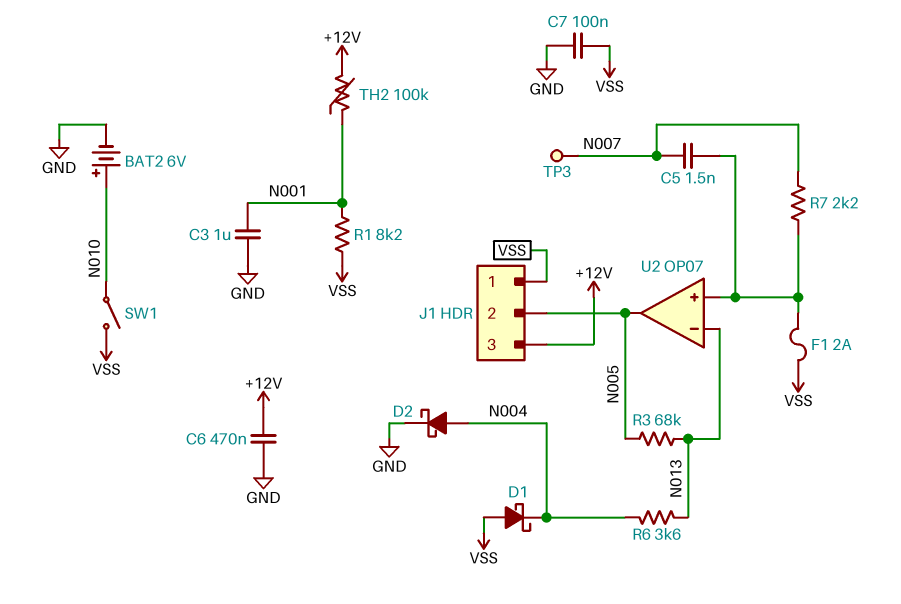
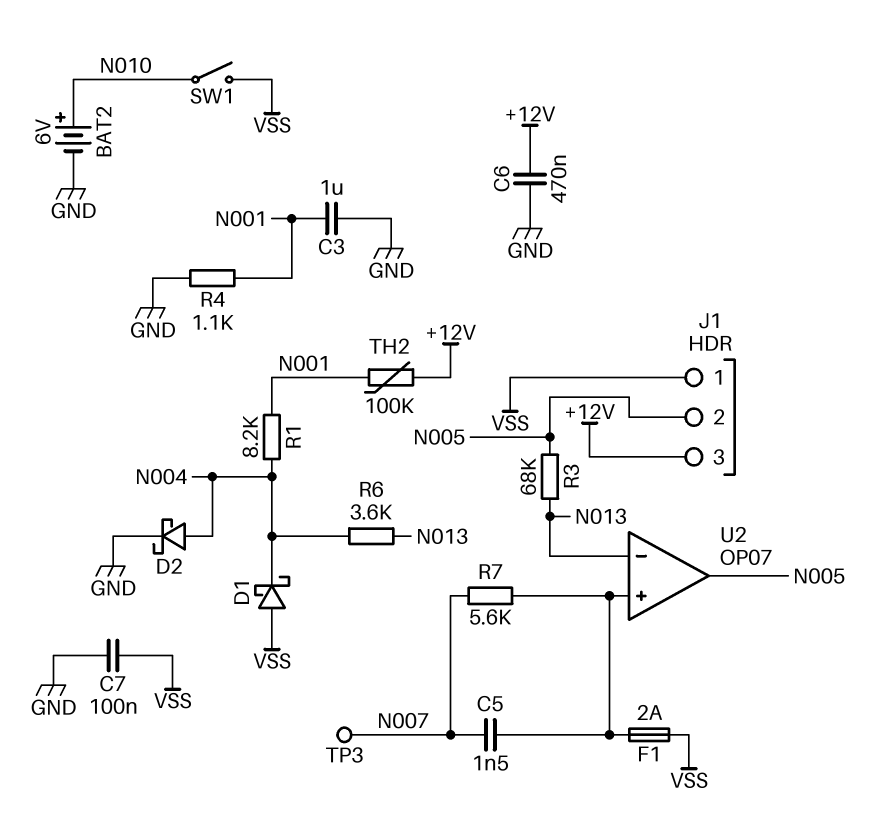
R1: 8.2k (N001, VSS) -> 8.2k (N001, N004)
R4: none -> 1.1k (GND, N001)
R7: 2.2k (N007, U2/in+) -> 5.6k (N007, U2/in+)

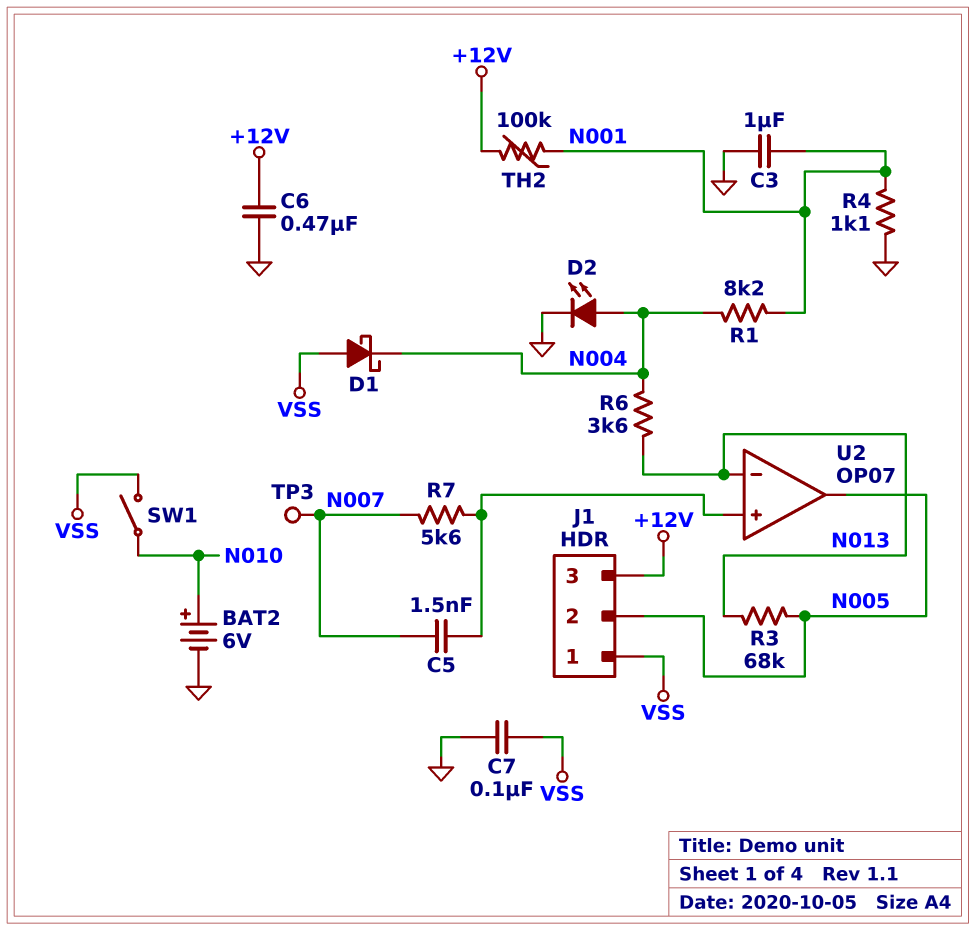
D2: schottky (A N004, K GND) -> LED (A N004, K GND)
F1: 2A (U2/in+, VSS) -> none

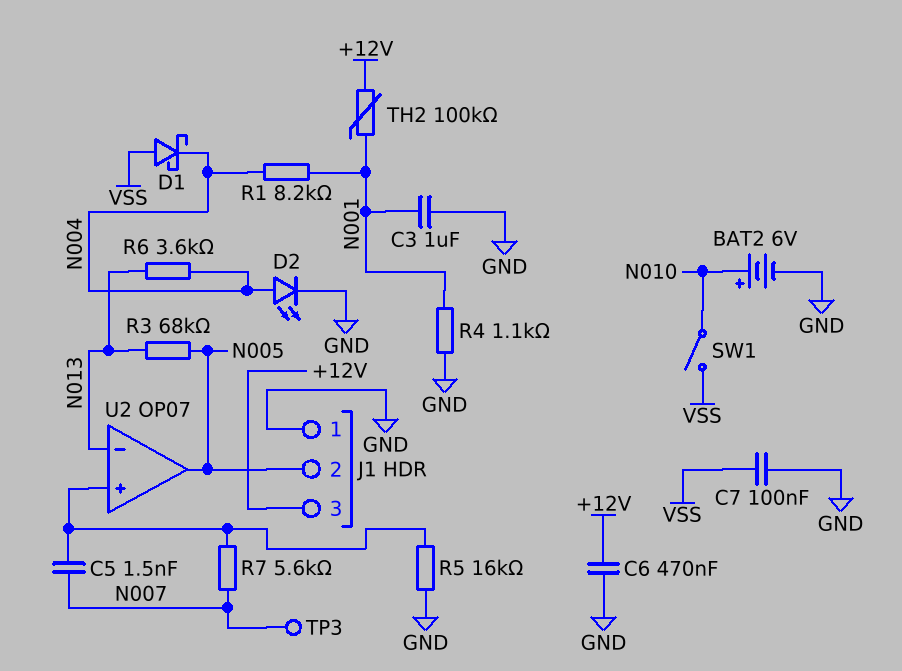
J1 pin 1: VSS -> GND
R5: none -> 16k (GND, U2/in+)

